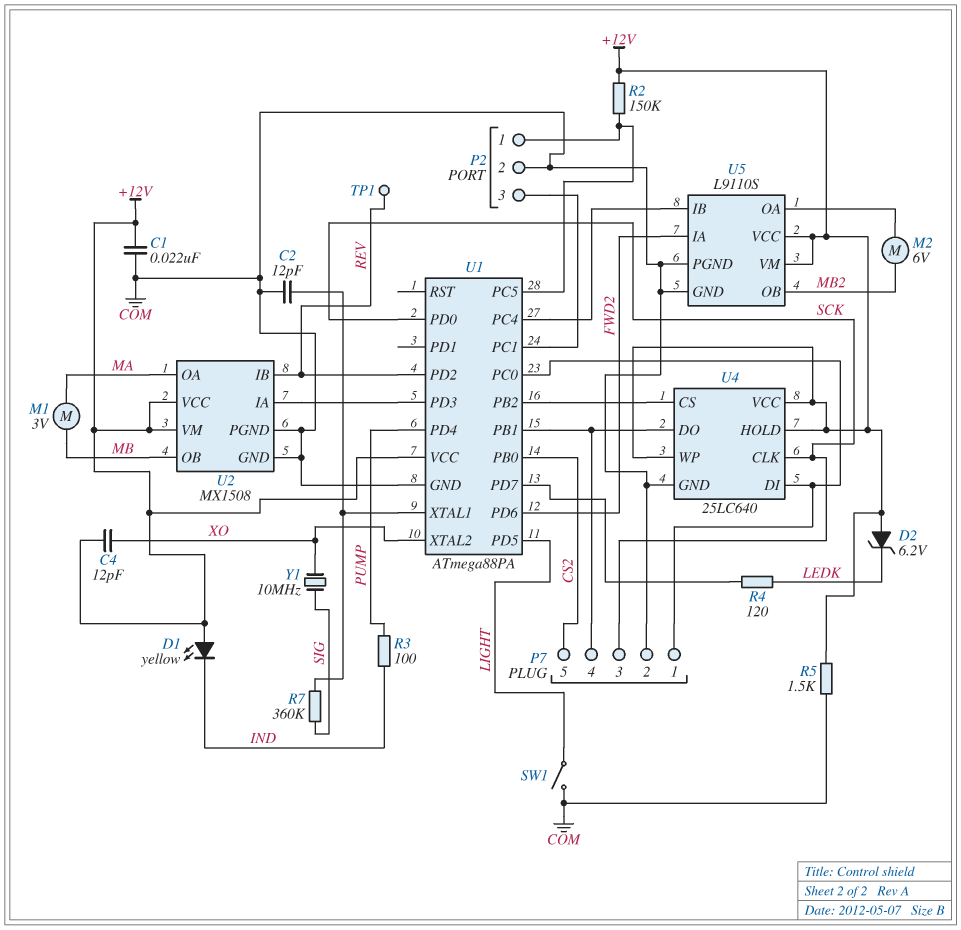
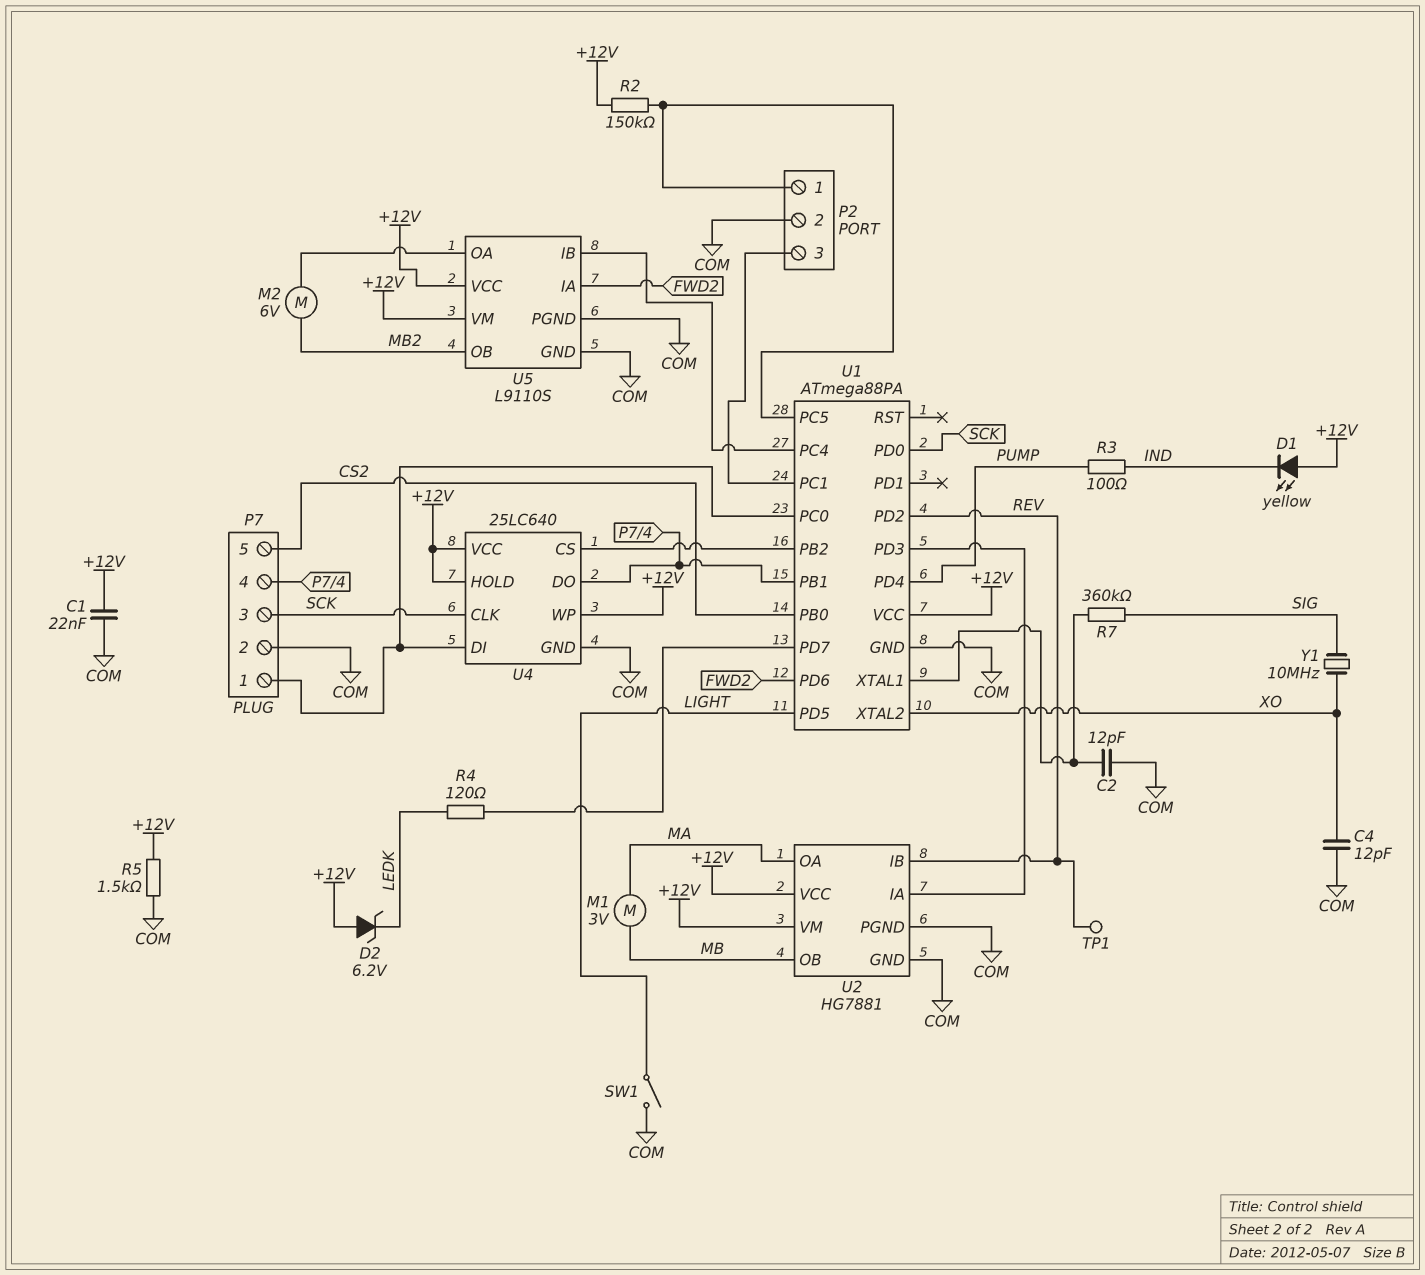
C4: 12pF (+12V, XO) -> 12pF (COM, XO)
U2: MX1508 -> HG7881

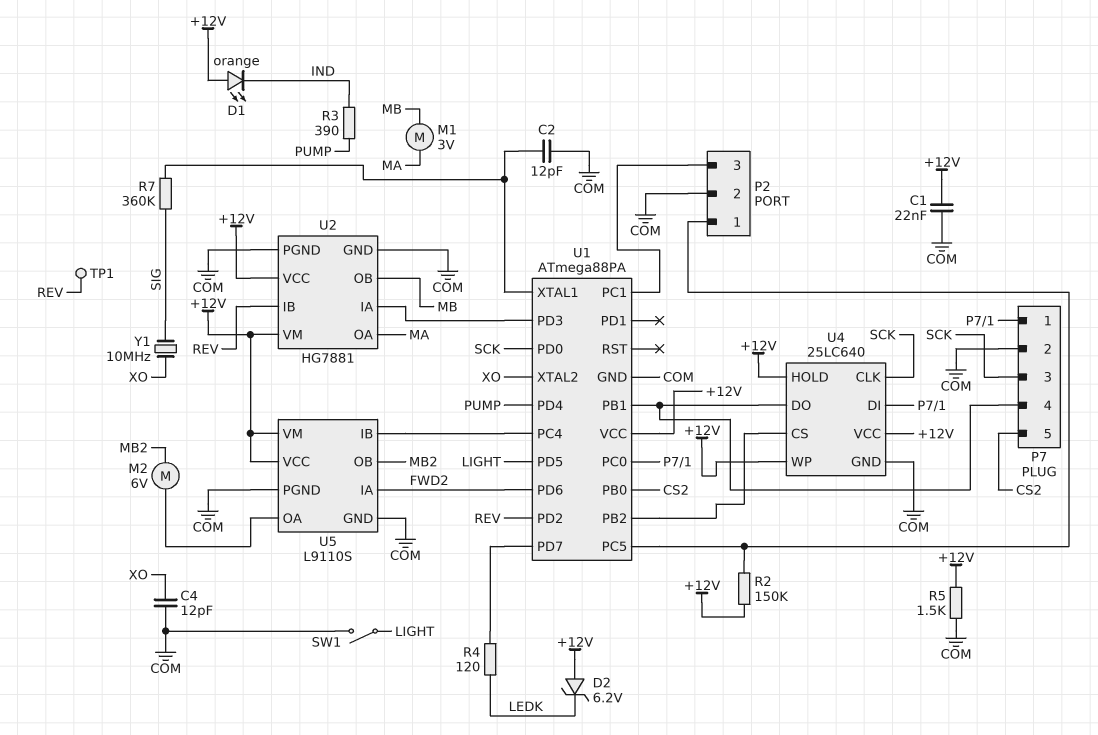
D1: LED yellow (A +12V, K IND) -> LED orange (A +12V, K IND)
R3: 100 (IND, PUMP) -> 390 (IND, PUMP)

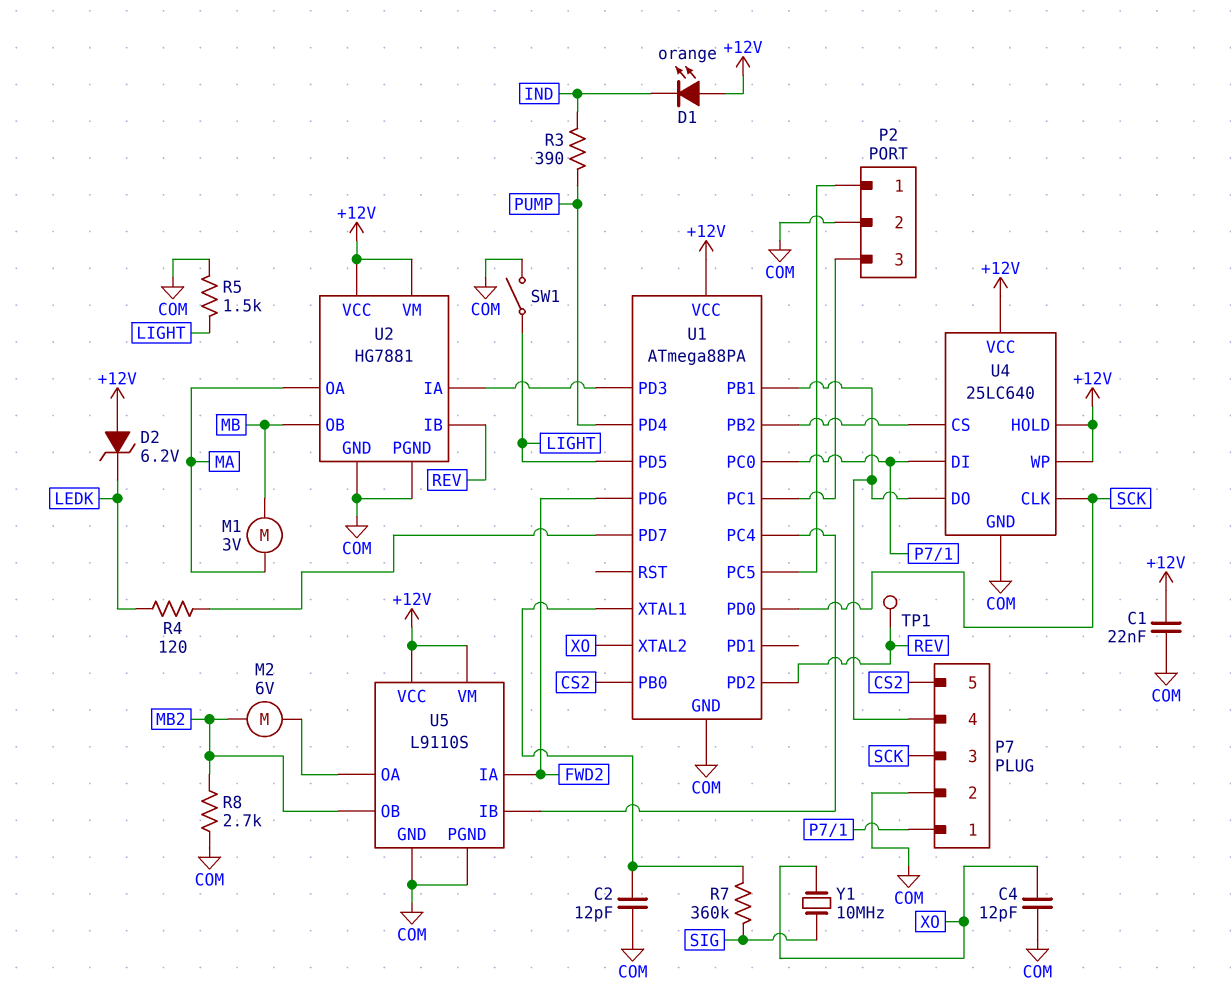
R2: 150k (+12V, P2/1) -> none
R5: 1.5k (+12V, COM) -> 1.5k (COM, LIGHT)
R8: none -> 2.7k (COM, MB2)

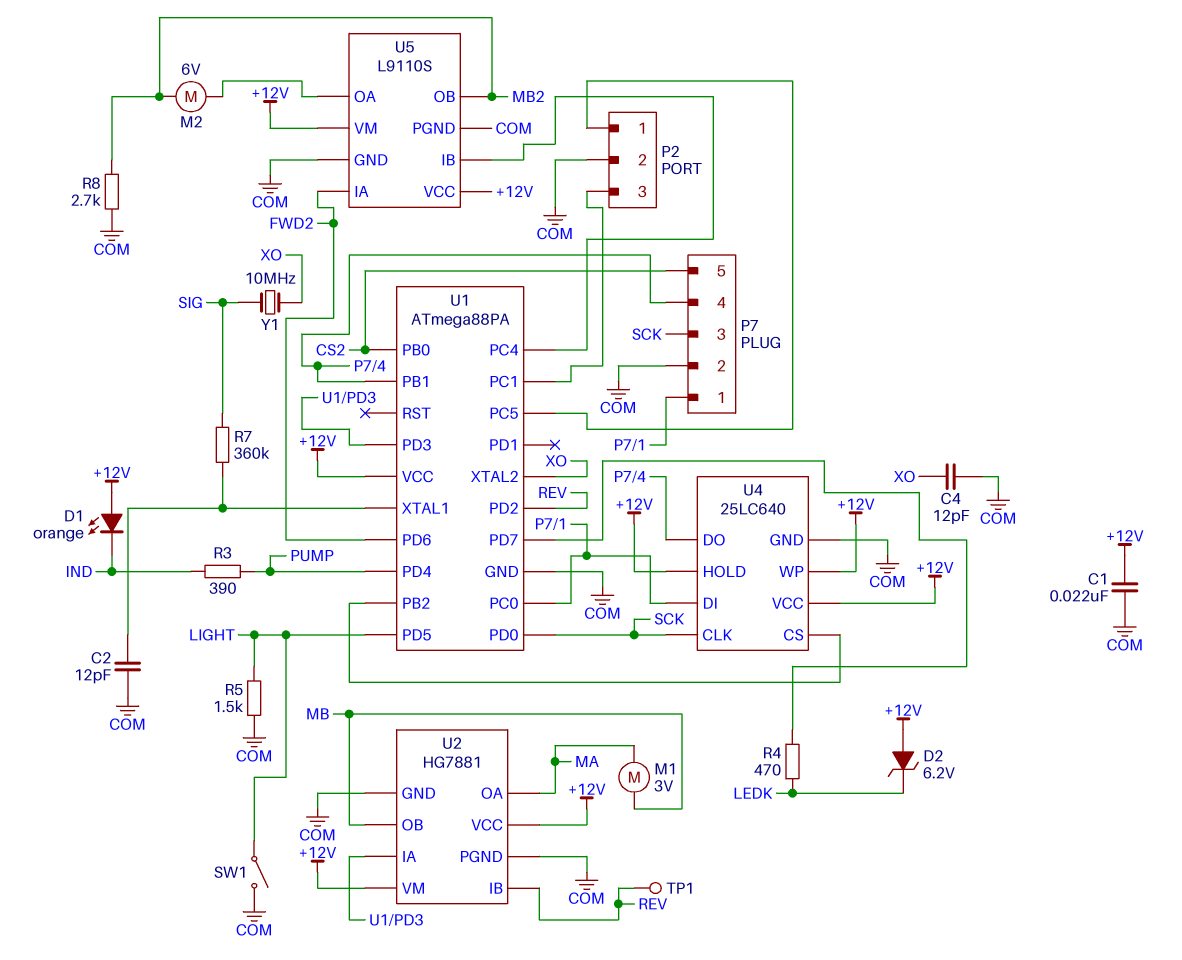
R4: 120 (LEDK, U1/PD7) -> 470 (LEDK, U1/PD7)

